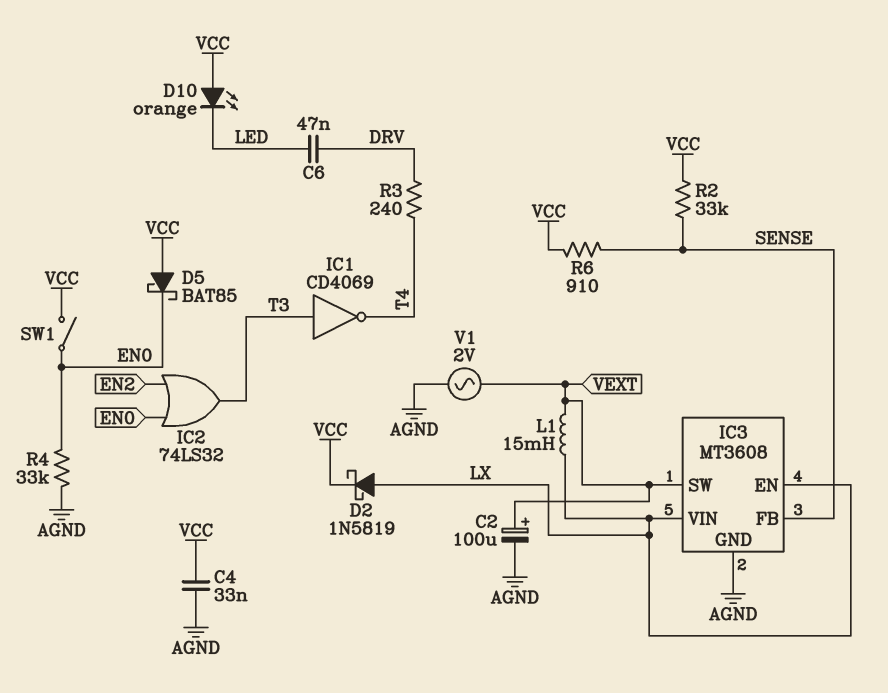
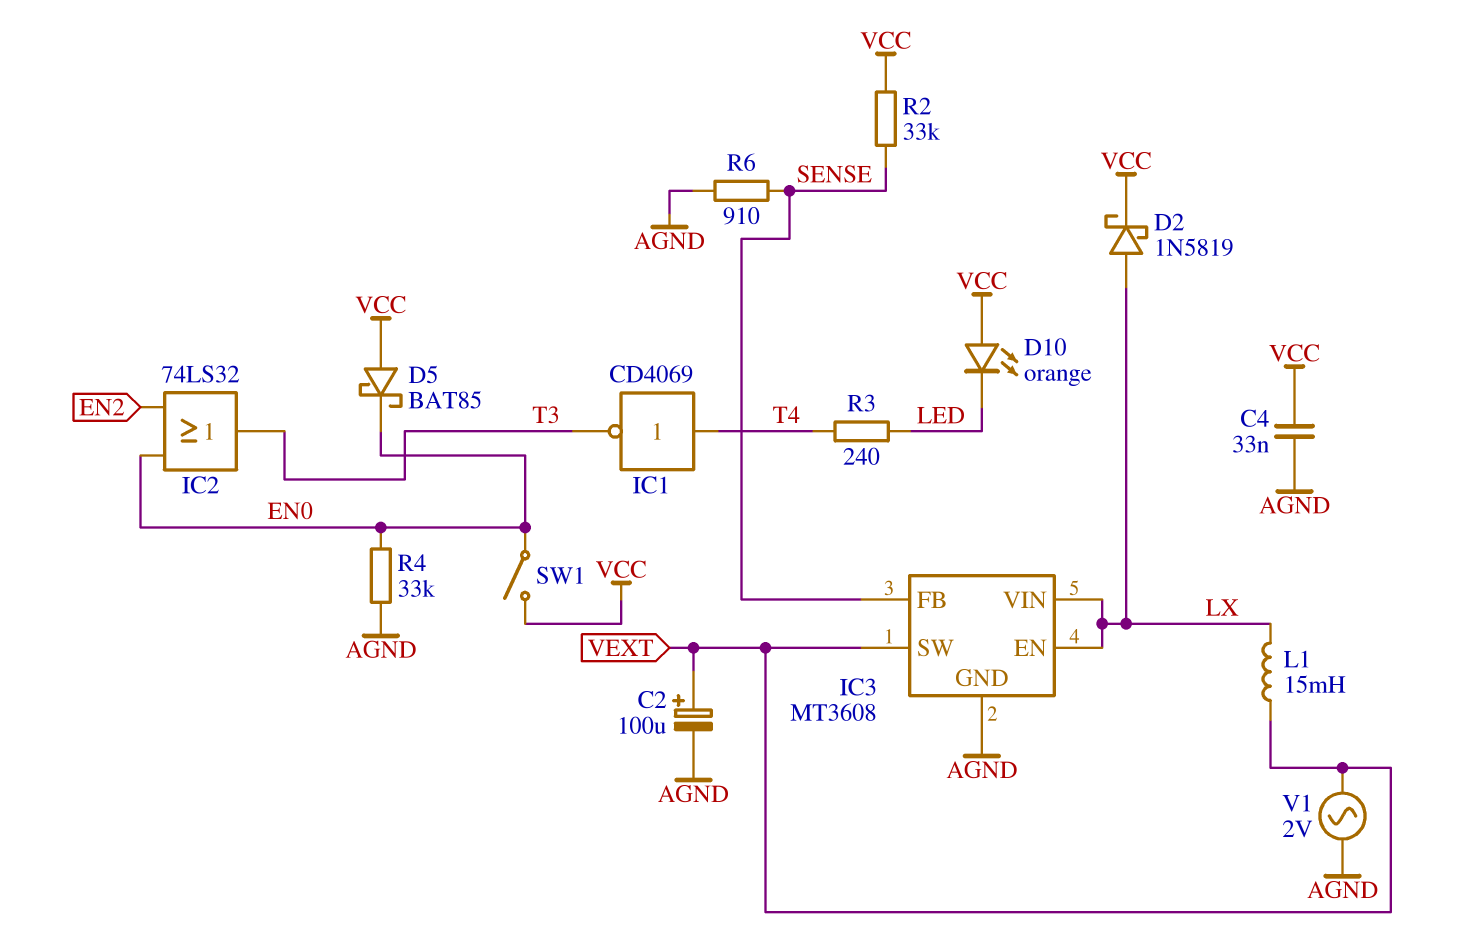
C6: 47nF (DRV, LED) -> none
IC1: NOT CD4069 (in T3, out T4) -> NOT CD4069 (in T4, out T3)
R3: 240 (DRV, T4) -> 240 (LED, T4)
R6: 910 (SENSE, VCC) -> 910 (AGND, SENSE)

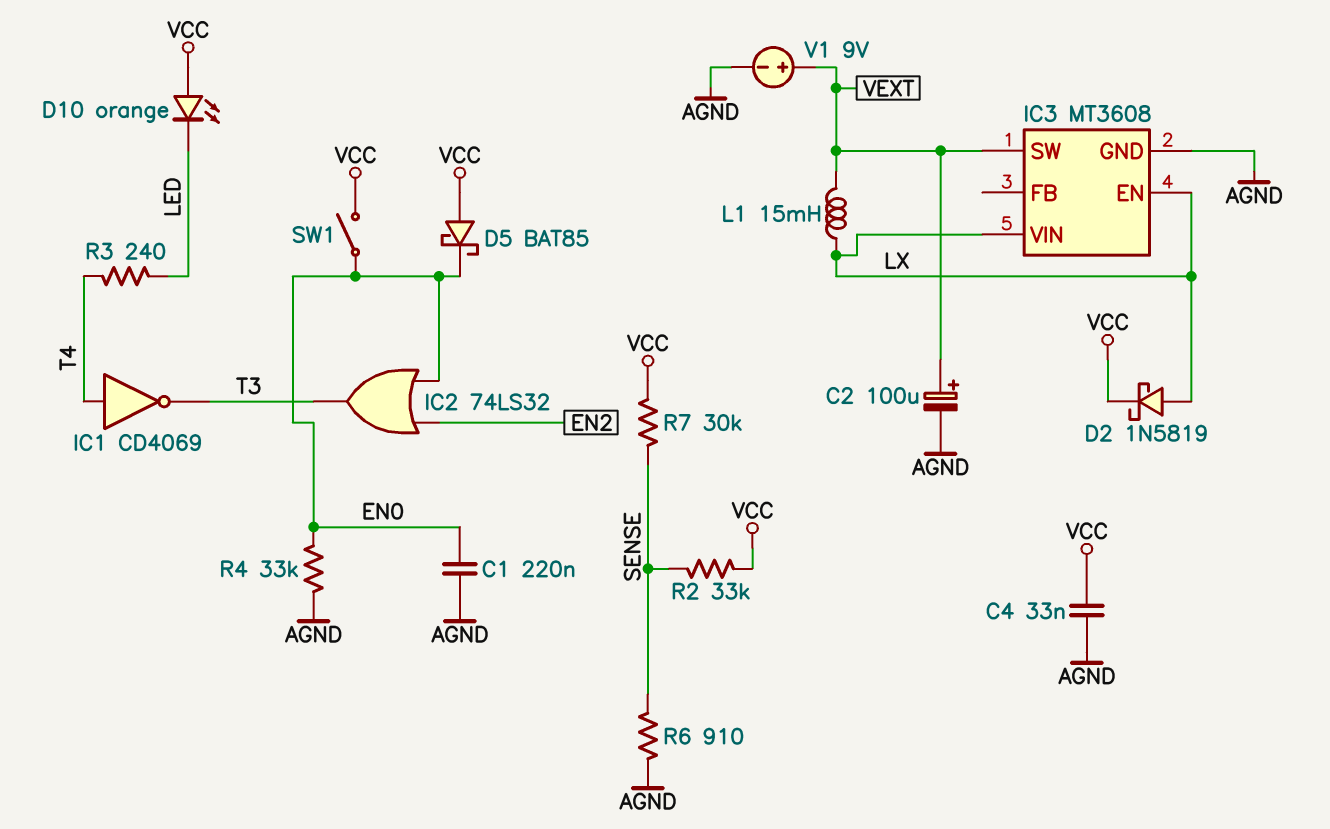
C1: none -> 220nF (AGND, EN0)
IC3 pin FB: SENSE -> none
R7: none -> 30k (SENSE, VCC)
V1: AC 2V (AGND, VEXT) -> 9V (plus VEXT, minus AGND)

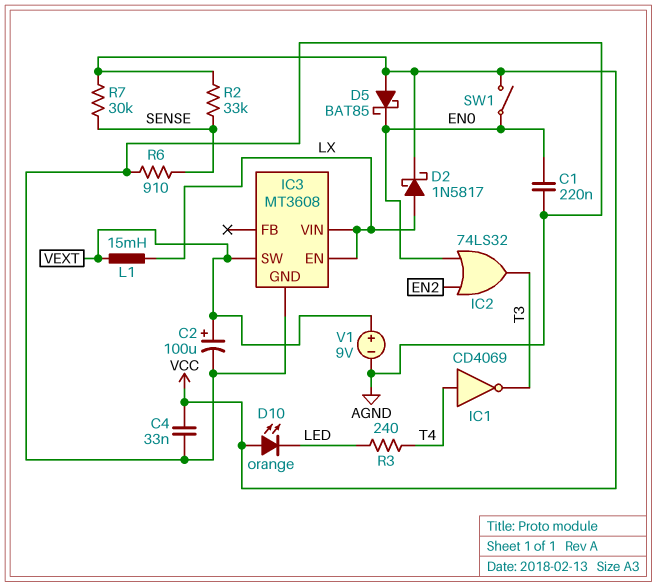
D2: schottky 1N5819 (A LX, K VCC) -> schottky 1N5817 (A LX, K VCC)
R4: 33k (AGND, EN0) -> none

